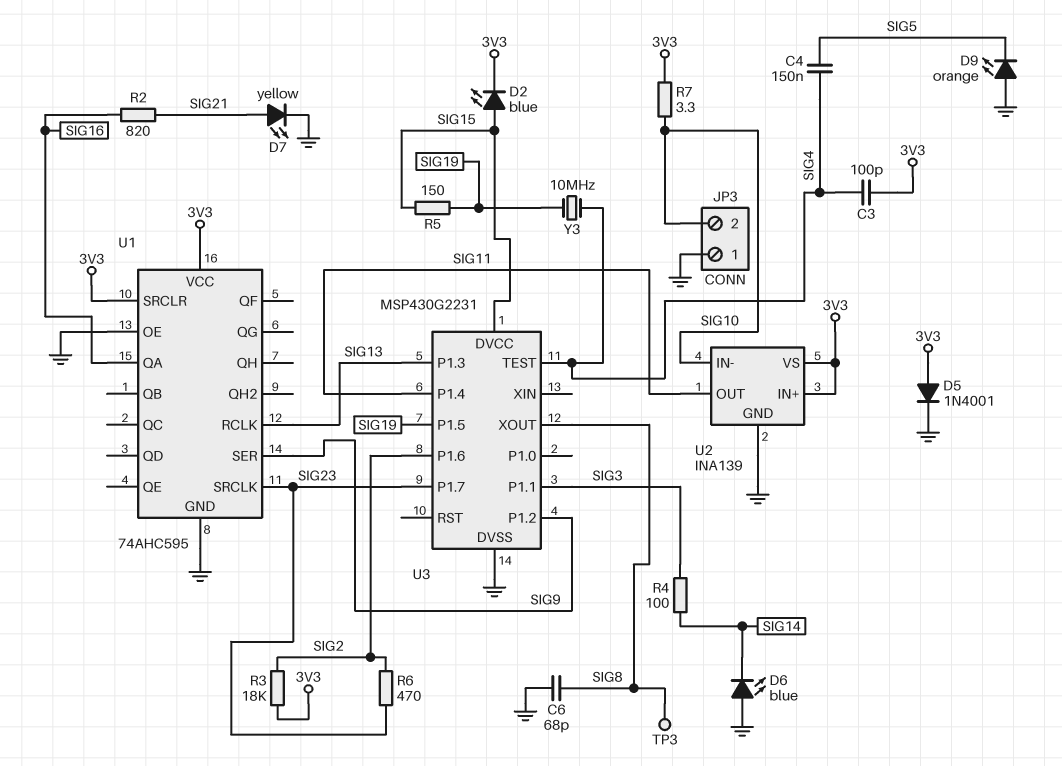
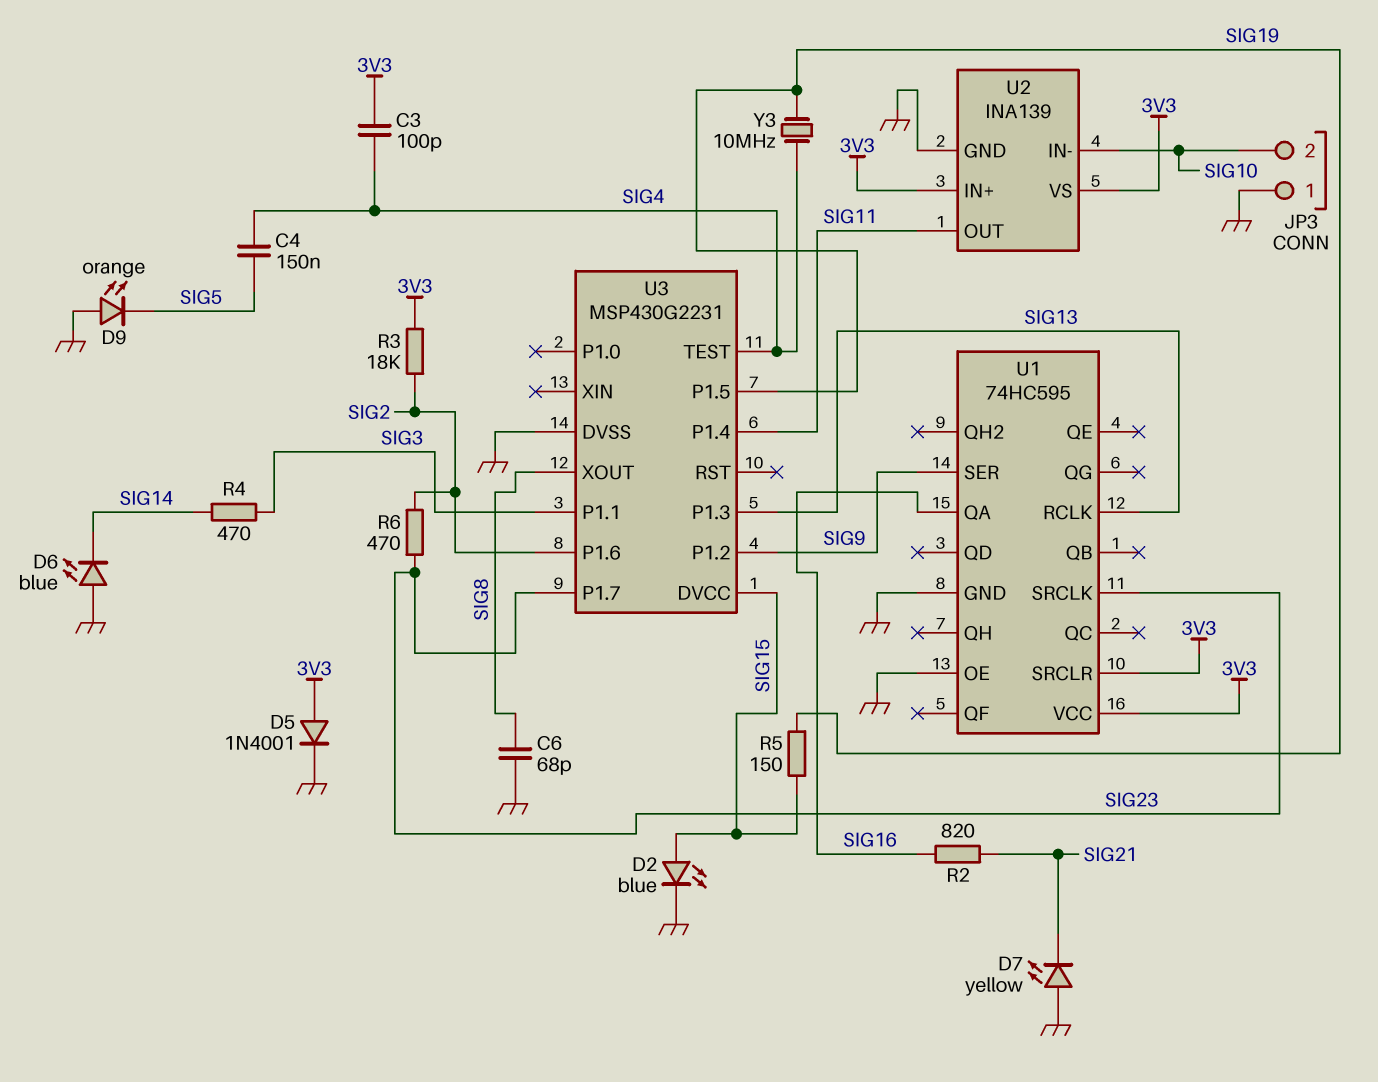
D2: LED blue (A SIG15, K 3V3) -> LED blue (A SIG15, K GND)
D7: LED yellow (A SIG21, K GND) -> LED yellow (A GND, K SIG21)
R4: 100 (SIG3, SIG14) -> 470 (SIG3, SIG14)
R7: 3.3 (3V3, SIG10) -> none
TP3: test point (SIG8) -> none
U1: 74AHC595 -> 74HC595

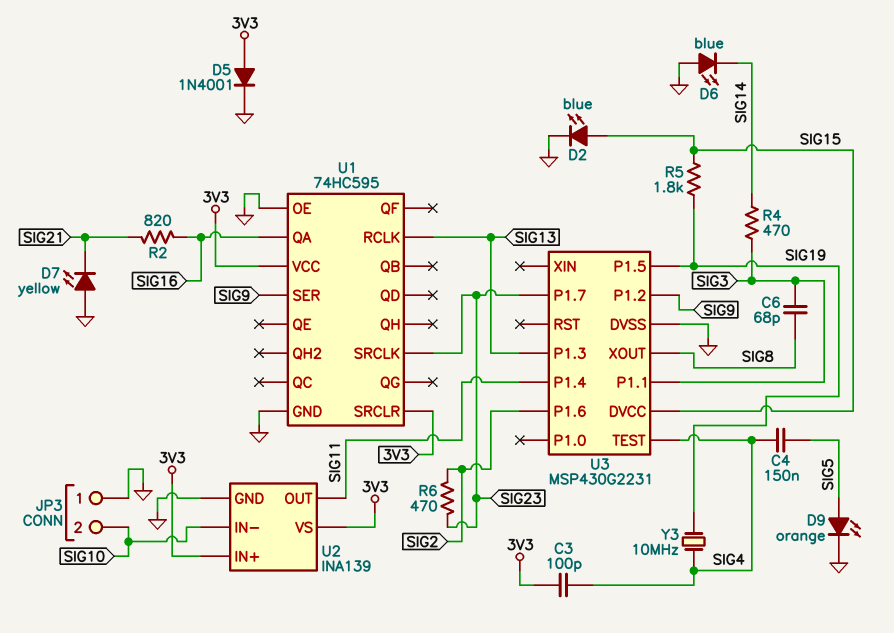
C6: 68pF (GND, SIG8) -> 68pF (SIG3, SIG8)
D9: LED orange (A GND, K SIG5) -> LED orange (A SIG5, K GND)
R3: 18k (3V3, SIG2) -> none
R5: 150 (SIG15, SIG19) -> 1.8k (SIG15, SIG19)

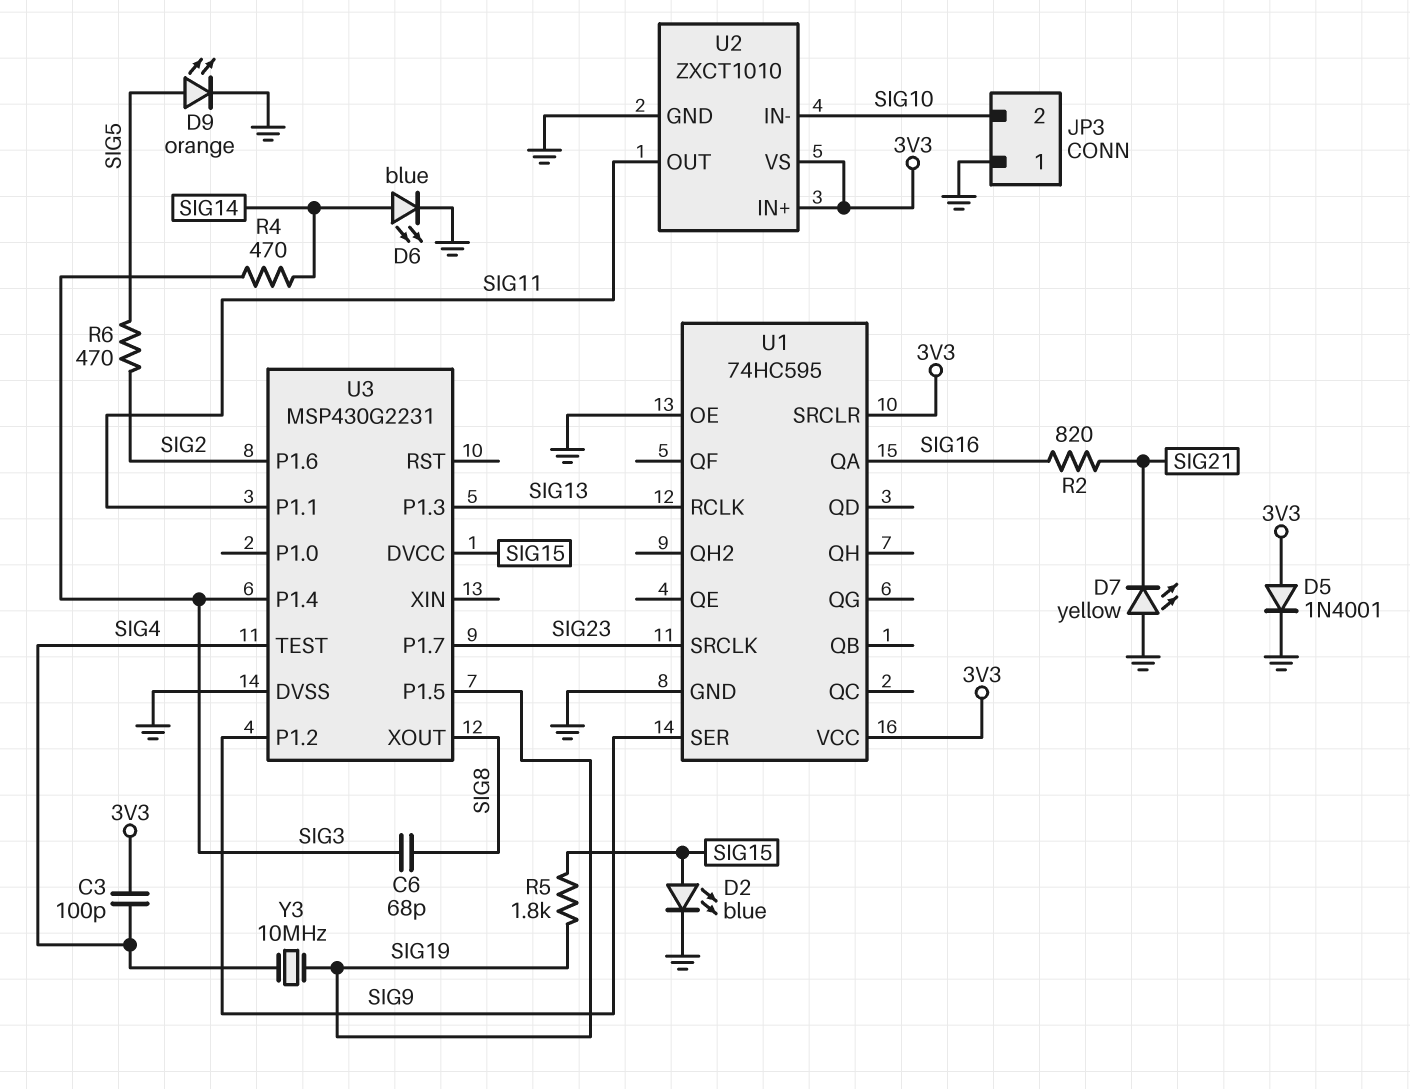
C4: 150nF (SIG4, SIG5) -> none
D6: LED blue (A GND, K SIG14) -> LED blue (A SIG14, K GND)
R6: 470 (SIG2, SIG23) -> 470 (SIG2, SIG5)
U2: INA139 -> ZXCT1010
U3 pin P1.1: SIG3 -> SIG11
U3 pin P1.4: SIG11 -> SIG3

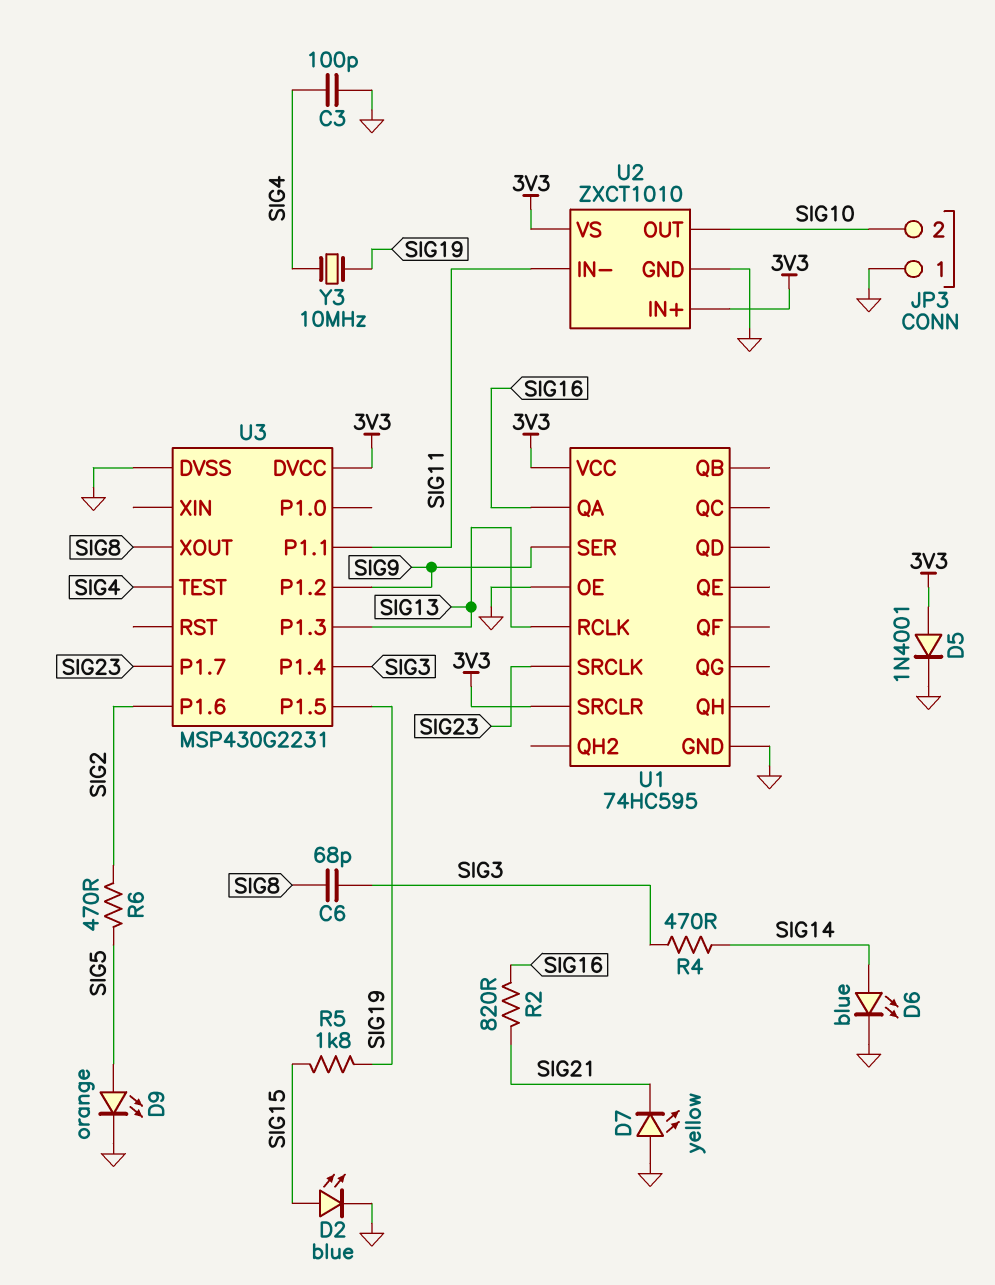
C3: 100pF (3V3, SIG4) -> 100pF (GND, SIG4)
U2 pin IN-: SIG10 -> SIG11
U2 pin OUT: SIG11 -> SIG10
U3 pin DVCC: SIG15 -> 3V3

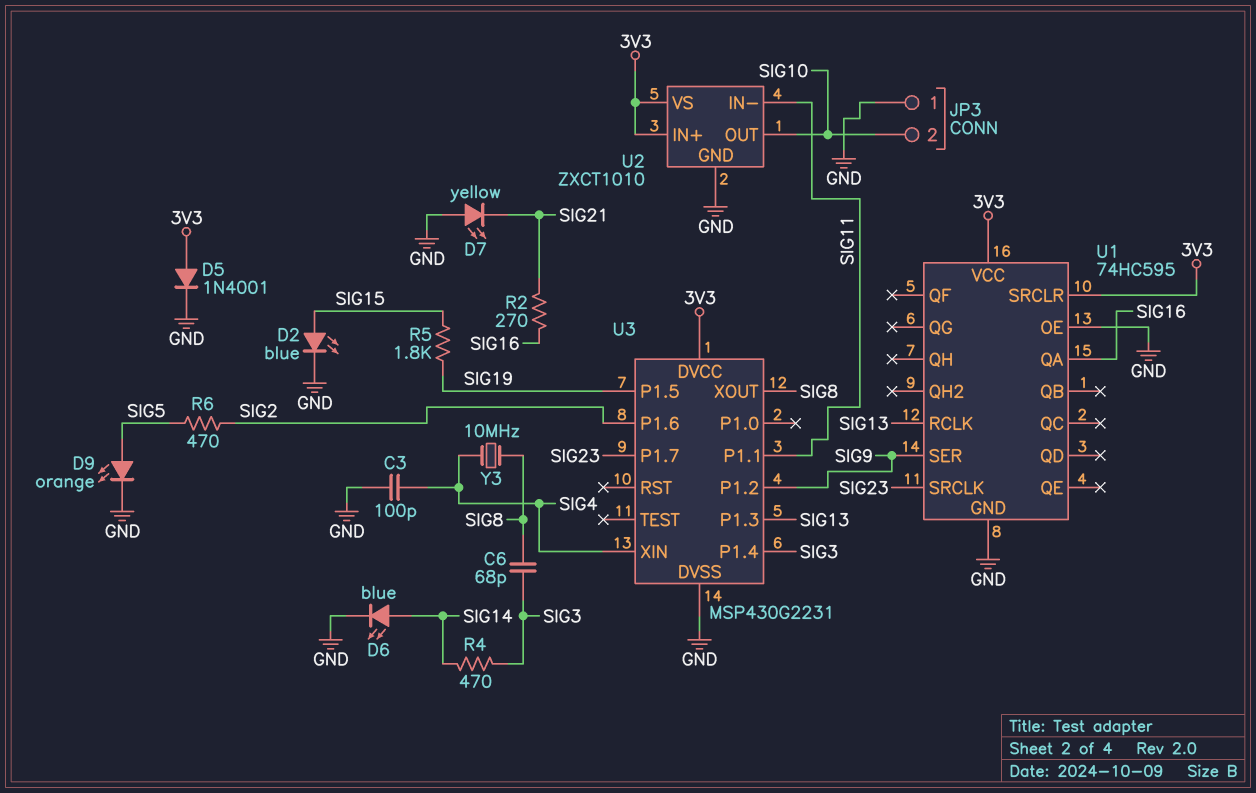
R2: 820 (SIG16, SIG21) -> 270 (SIG16, SIG21)
U3 pin TEST: SIG4 -> none
U3 pin XIN: none -> SIG4
Y3: 10MHz (SIG4, SIG19) -> 10MHz (SIG4, SIG8)

